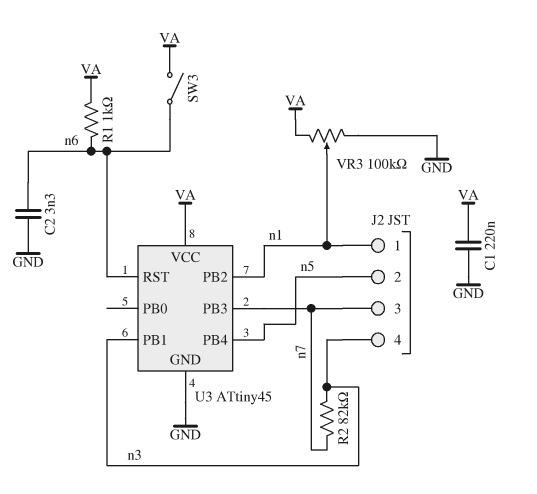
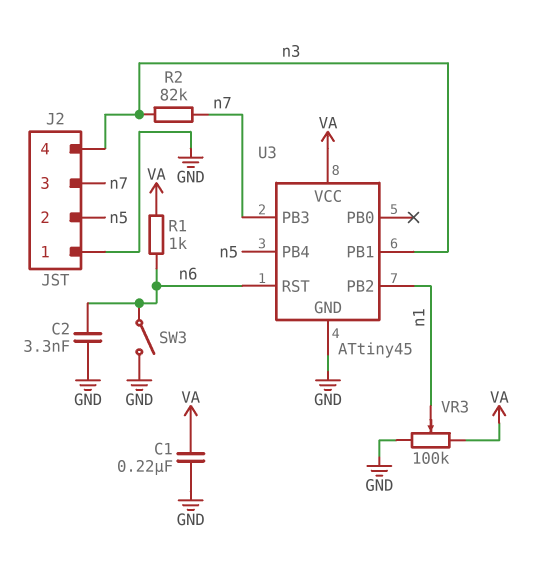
J2 pin 1: n1 -> GND
SW3: switch (VA, n6) -> switch (GND, n6)

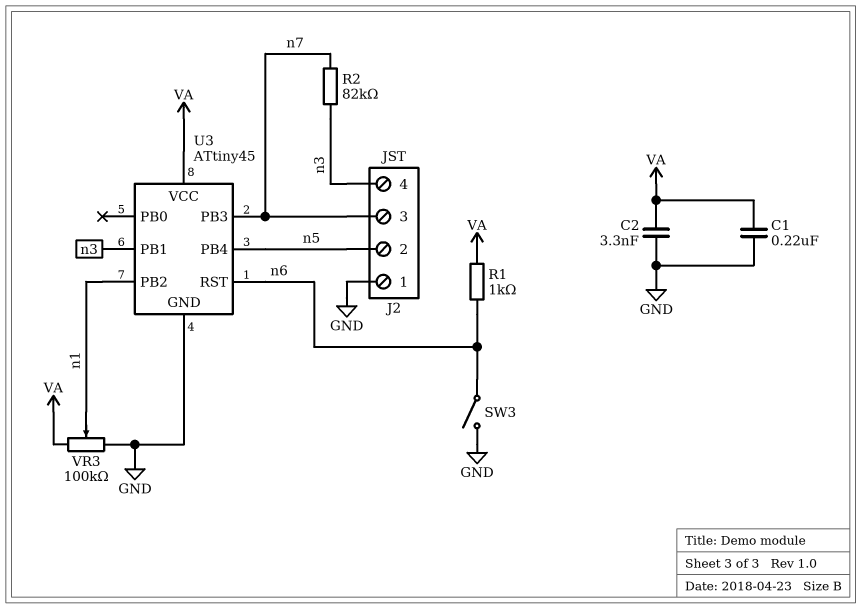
C2: 3.3nF (GND, n6) -> 3.3nF (GND, VA)

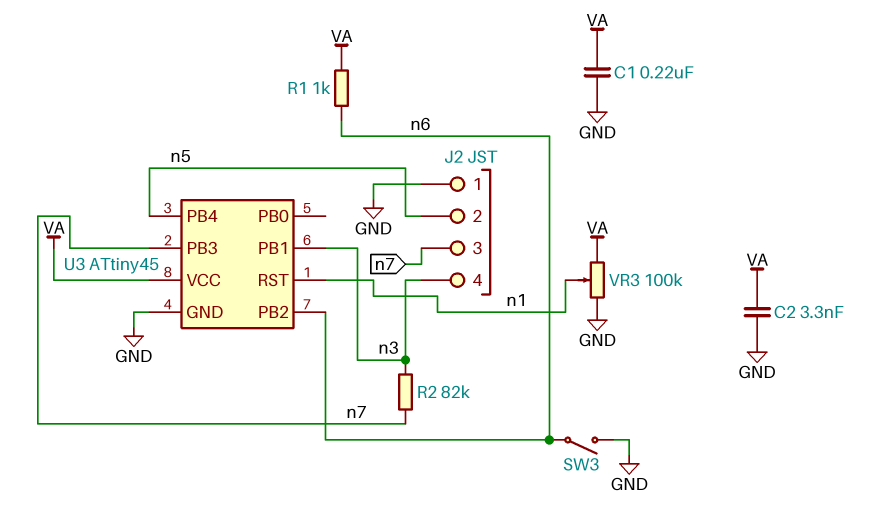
U3 pin PB2: n1 -> n6
U3 pin RST: n6 -> n1

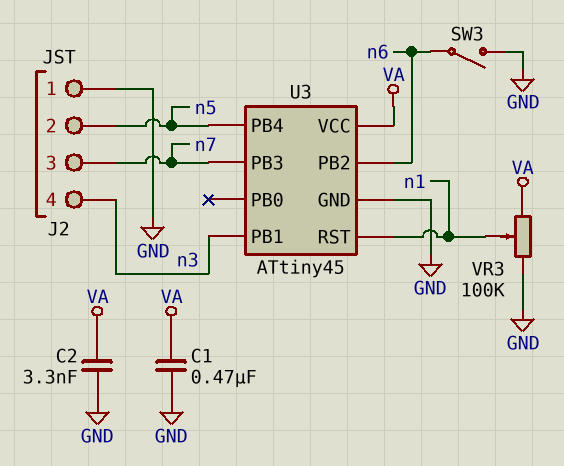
C1: 220nF (GND, VA) -> 470nF (GND, VA)
R1: 1k (VA, n6) -> none
R2: 82k (n3, n7) -> none

